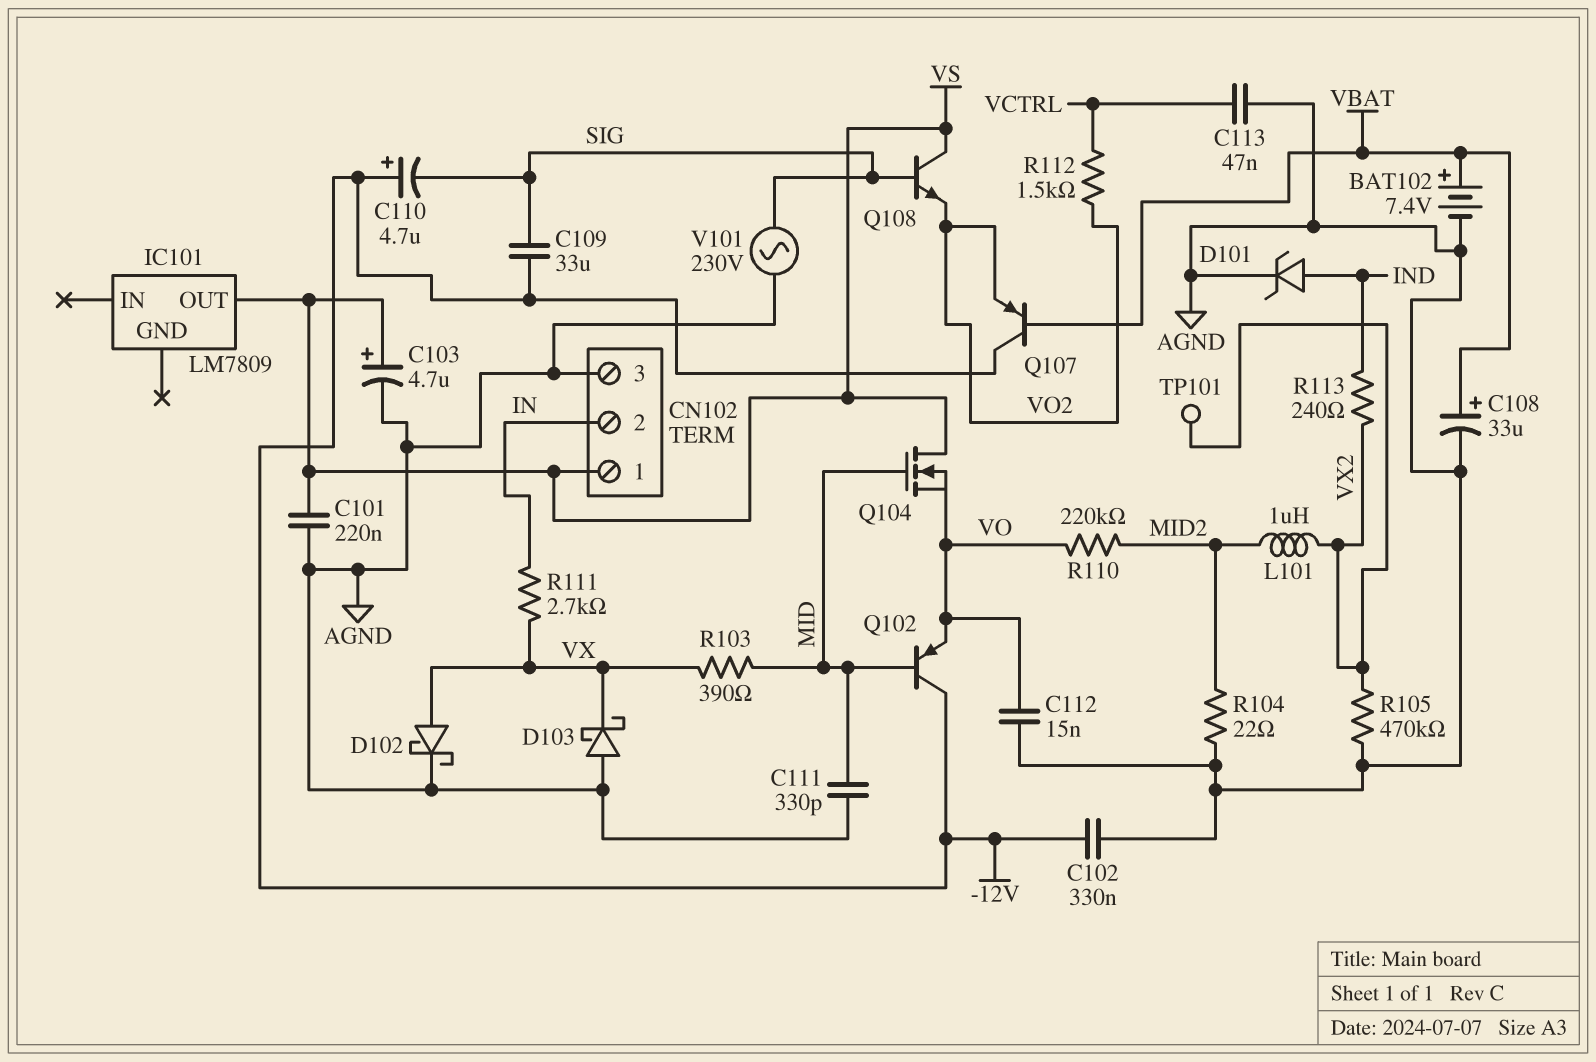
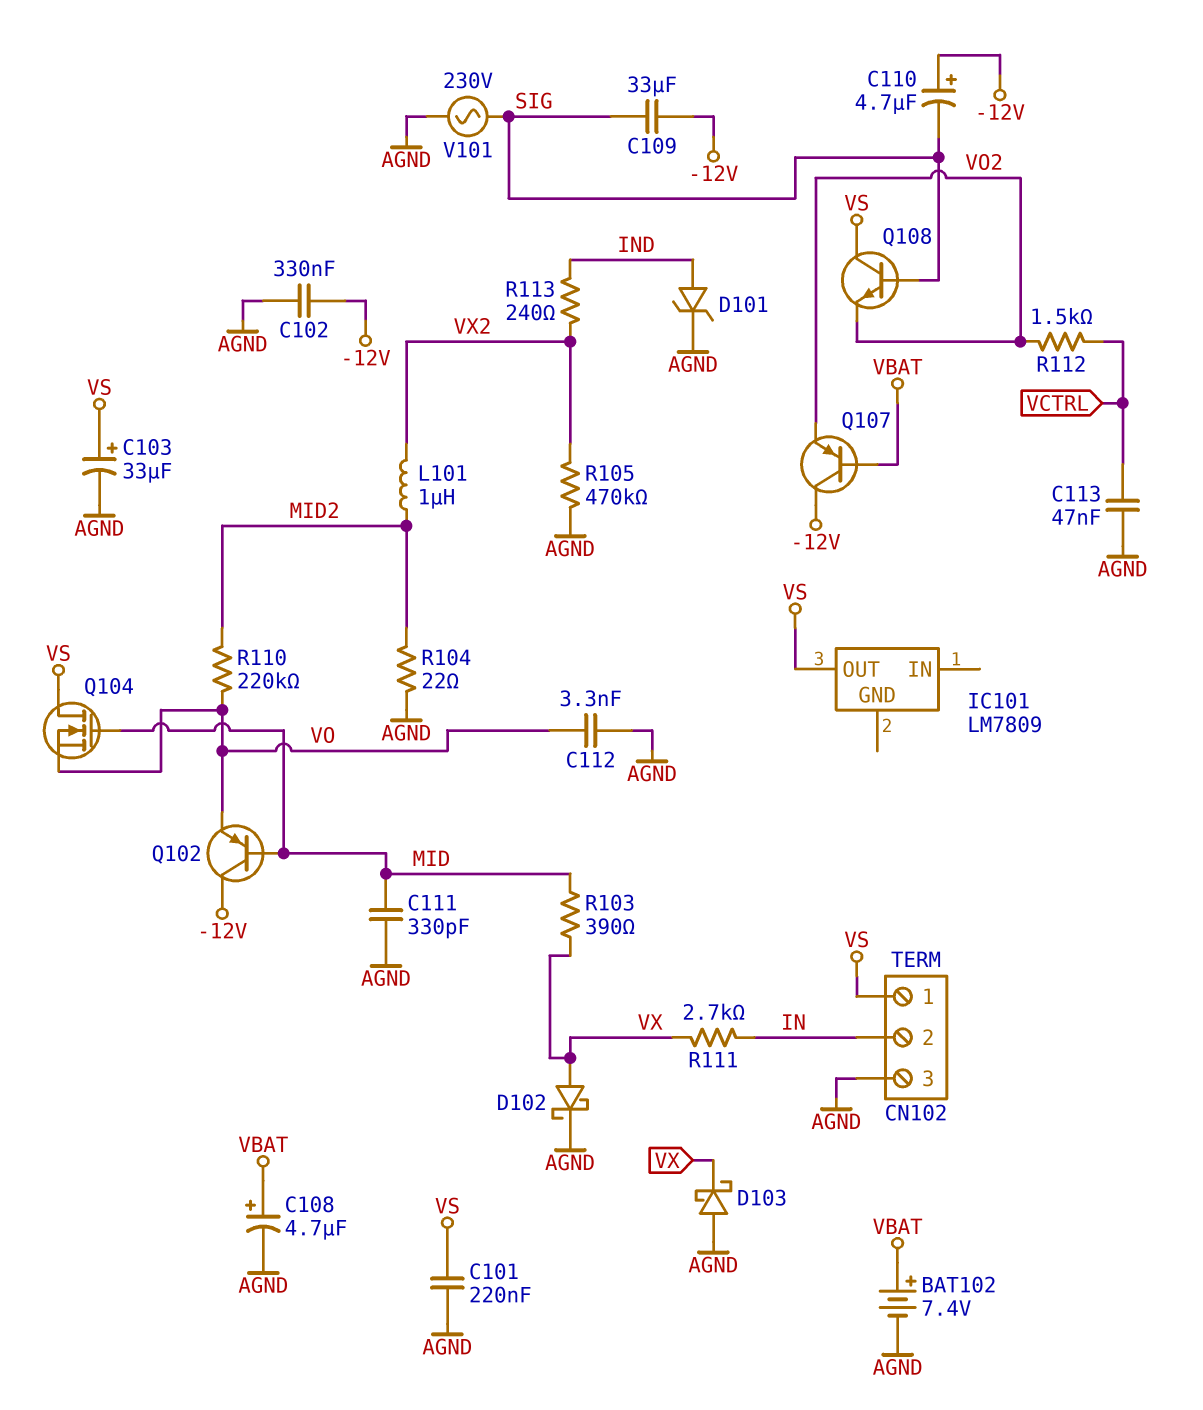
C103: 4.7uF (plus VS, minus AGND) -> 33uF (plus VS, minus AGND)
C108: 33uF (plus VBAT, minus AGND) -> 4.7uF (plus VBAT, minus AGND)
C112: 15nF (AGND, VO) -> 3.3nF (AGND, VO)
TP101: test point (VX2) -> none

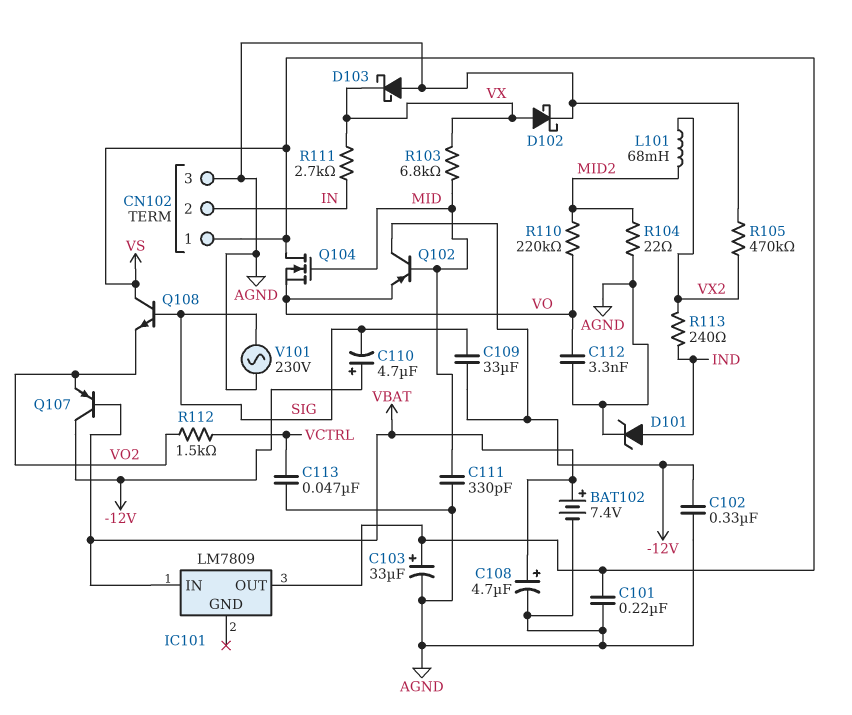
IC101 pin IN: none -> VBAT
L101: 1uH (MID2, VX2) -> 68mH (MID2, VX2)
R103: 390 (MID, VX) -> 6.8k (MID, VX)

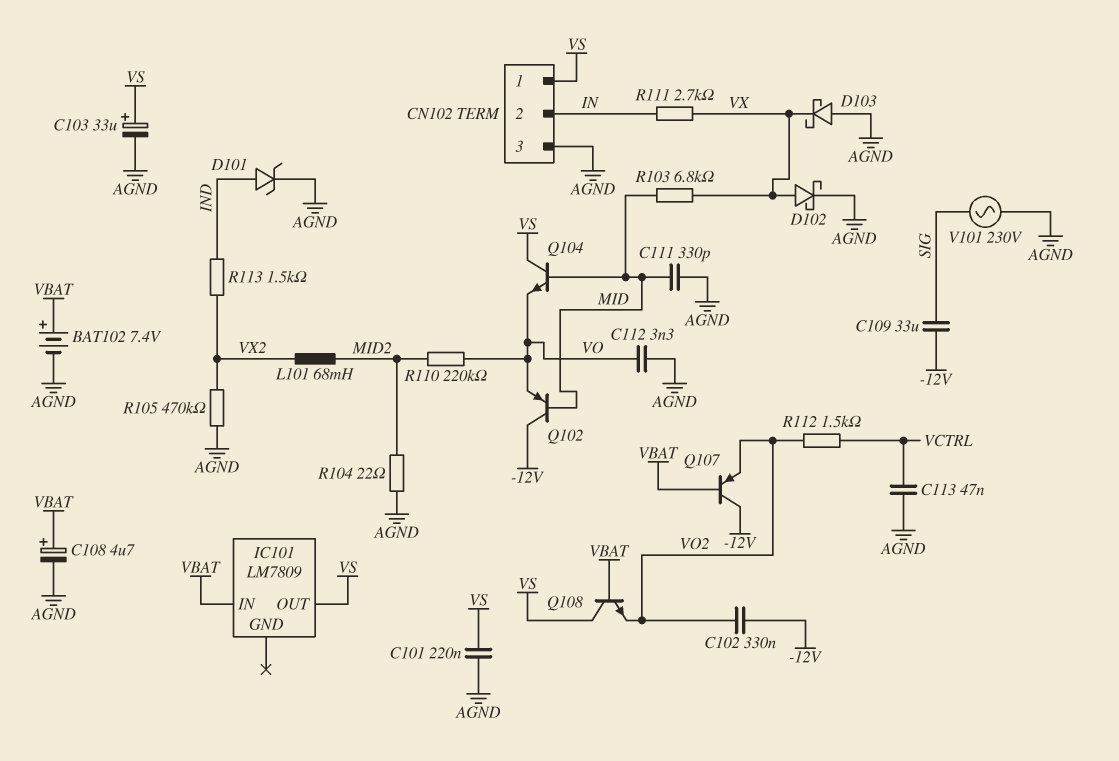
C102: 330nF (-12V, AGND) -> 330nF (-12V, VO2)
C110: 4.7uF (plus -12V, minus SIG) -> none
Q104: NMOS (G MID, D VS, S VO) -> NPN (B MID, C VS, E VO)
Q108: NPN (B SIG, C VS, E VO2) -> NPN (B VBAT, C VS, E VO2)
R113: 240 (IND, VX2) -> 1.5k (IND, VX2)

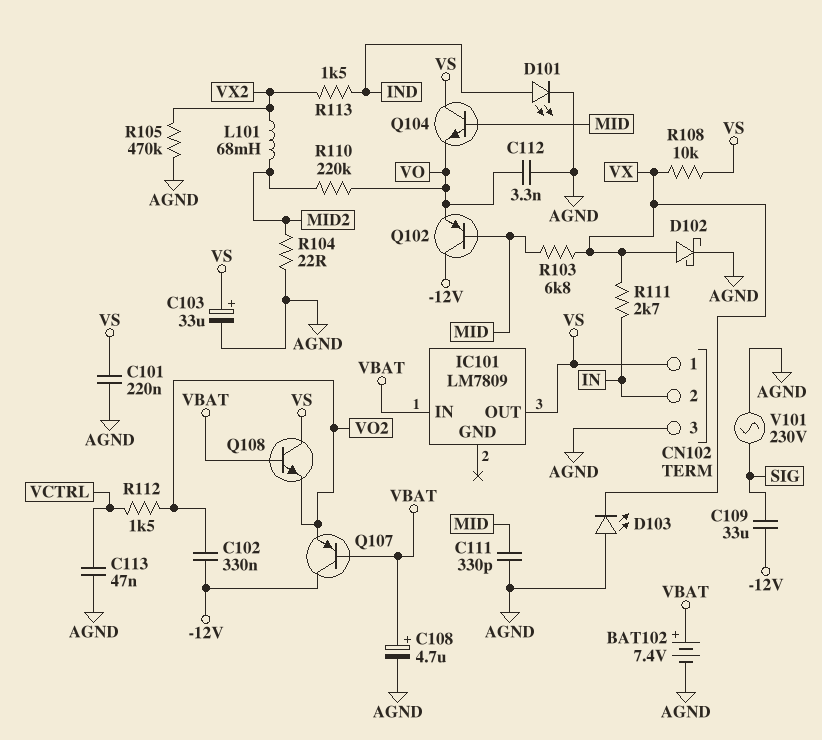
D101: zener (A IND, K AGND) -> LED (A IND, K AGND)
D103: schottky (A AGND, K VX) -> LED (A AGND, K VX)
R108: none -> 10k (VS, VX)

